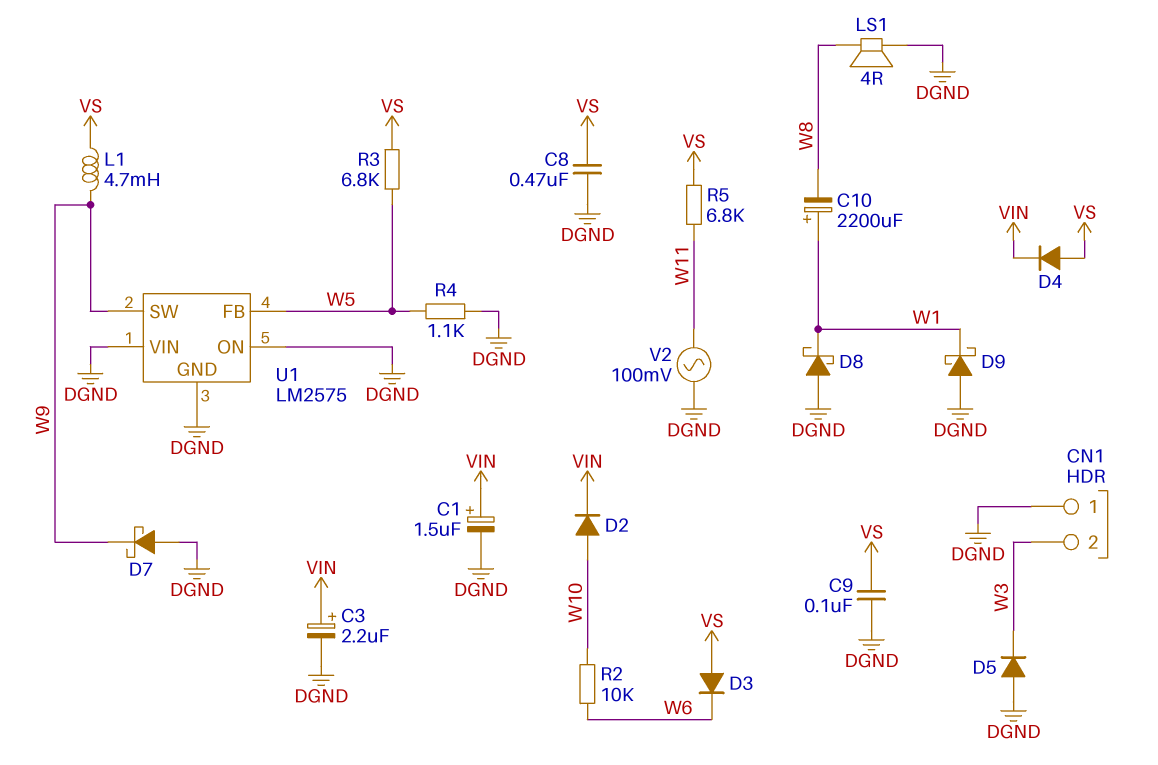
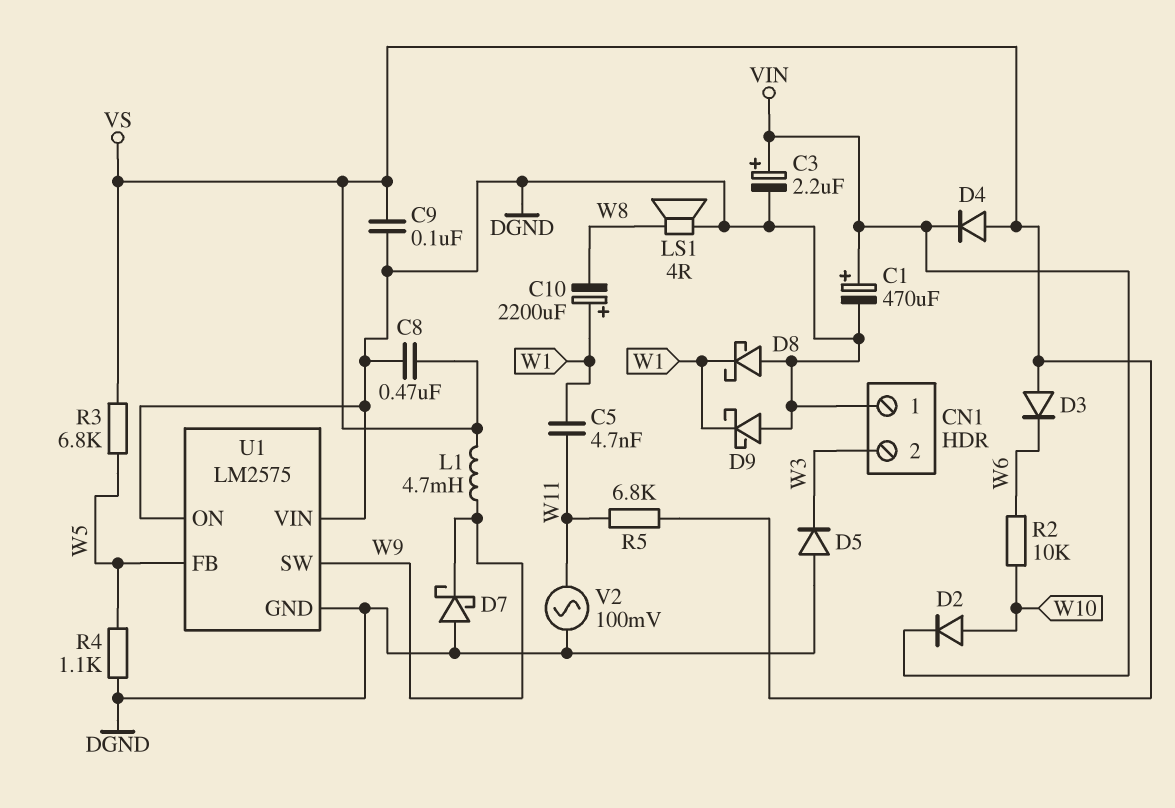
C1: 1.5uF (plus VIN, minus DGND) -> 470uF (plus VIN, minus DGND)
C5: none -> 4.7nF (W1, W11)

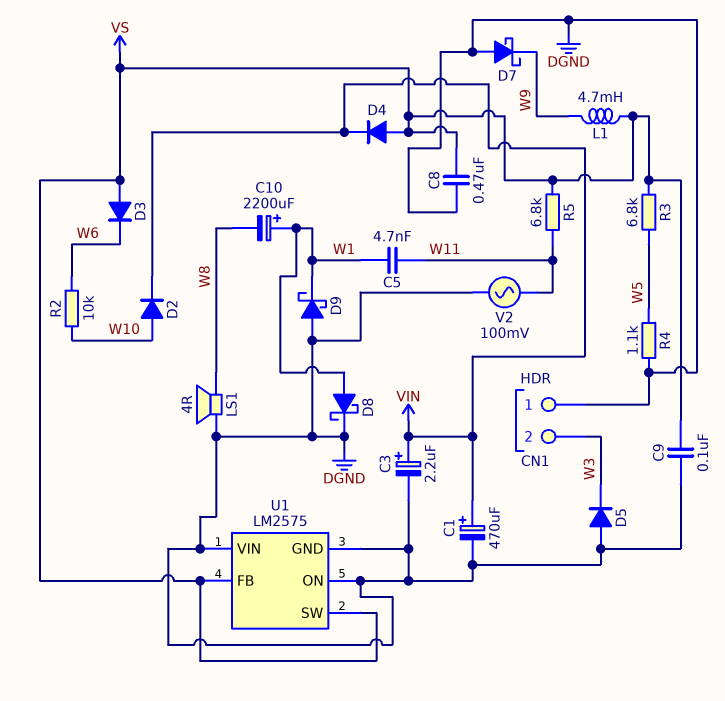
D8: schottky (A DGND, K W1) -> schottky (A W1, K DGND)
U1 pin FB: W5 -> VS
U1 pin SW: W9 -> VS

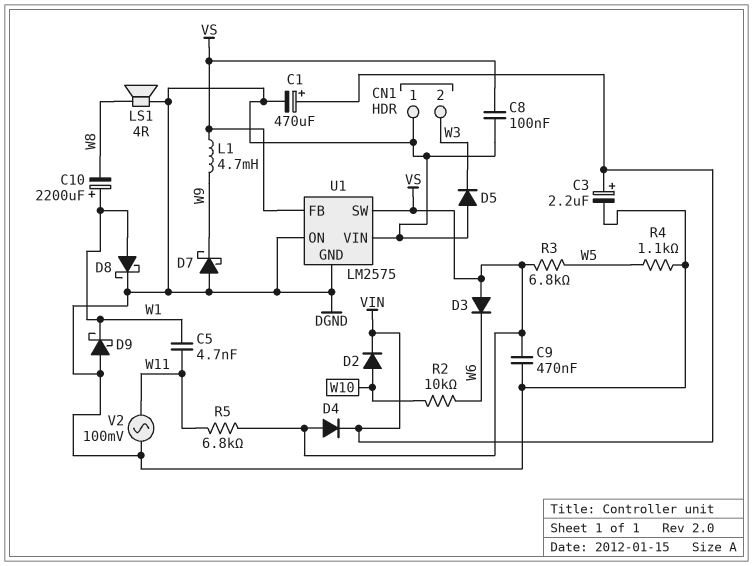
C8: 470nF (DGND, VS) -> 100nF (DGND, VS)
C9: 100nF (DGND, VS) -> 470nF (DGND, VS)

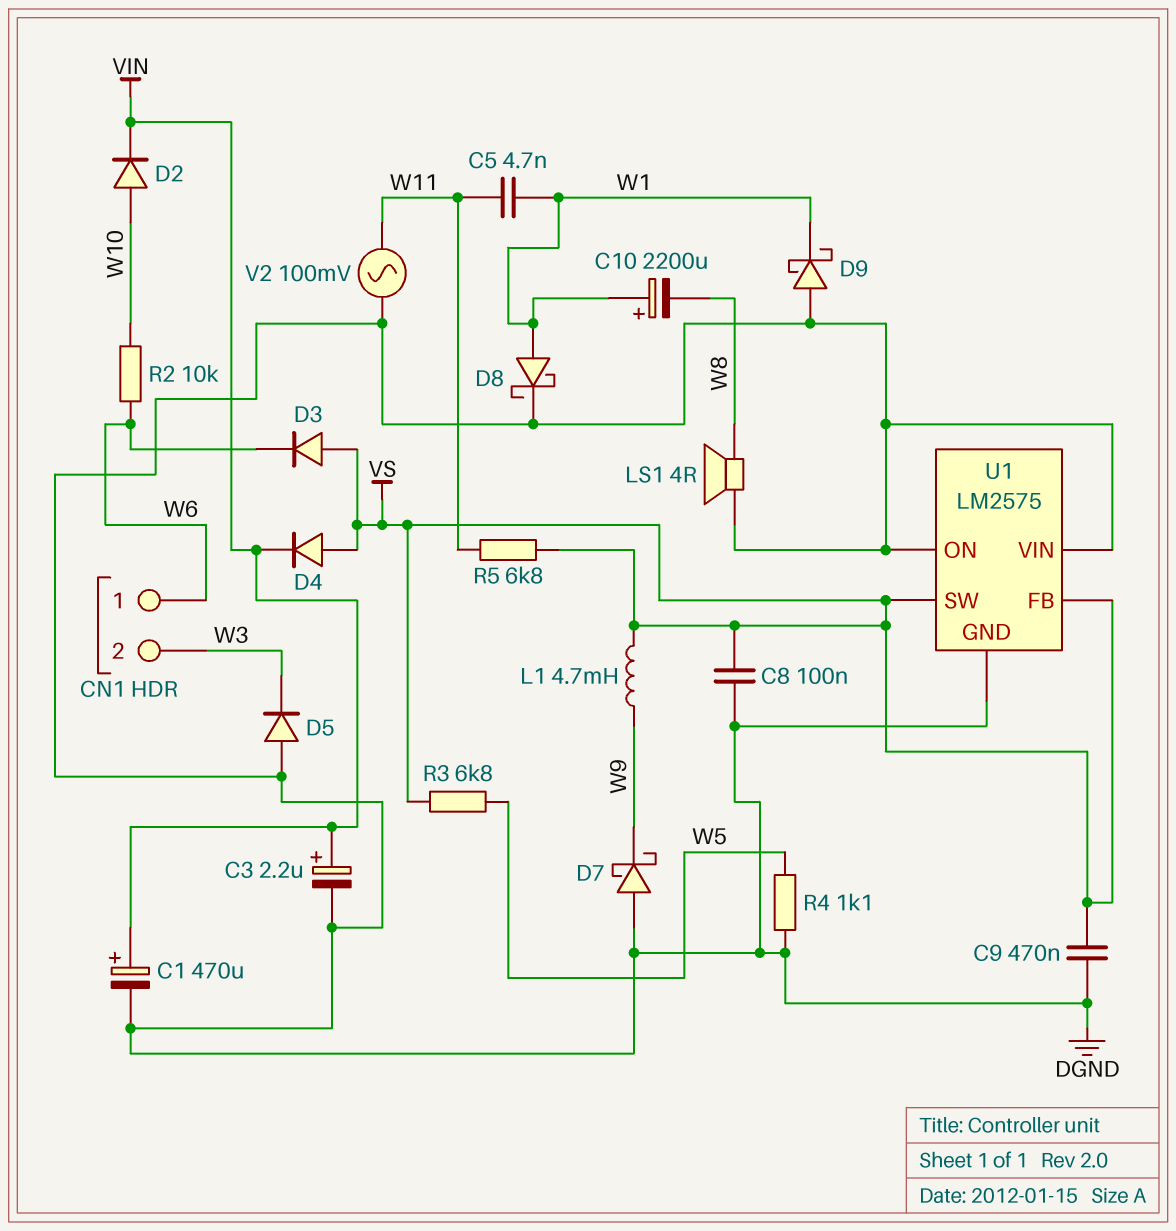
CN1 pin 1: DGND -> W6

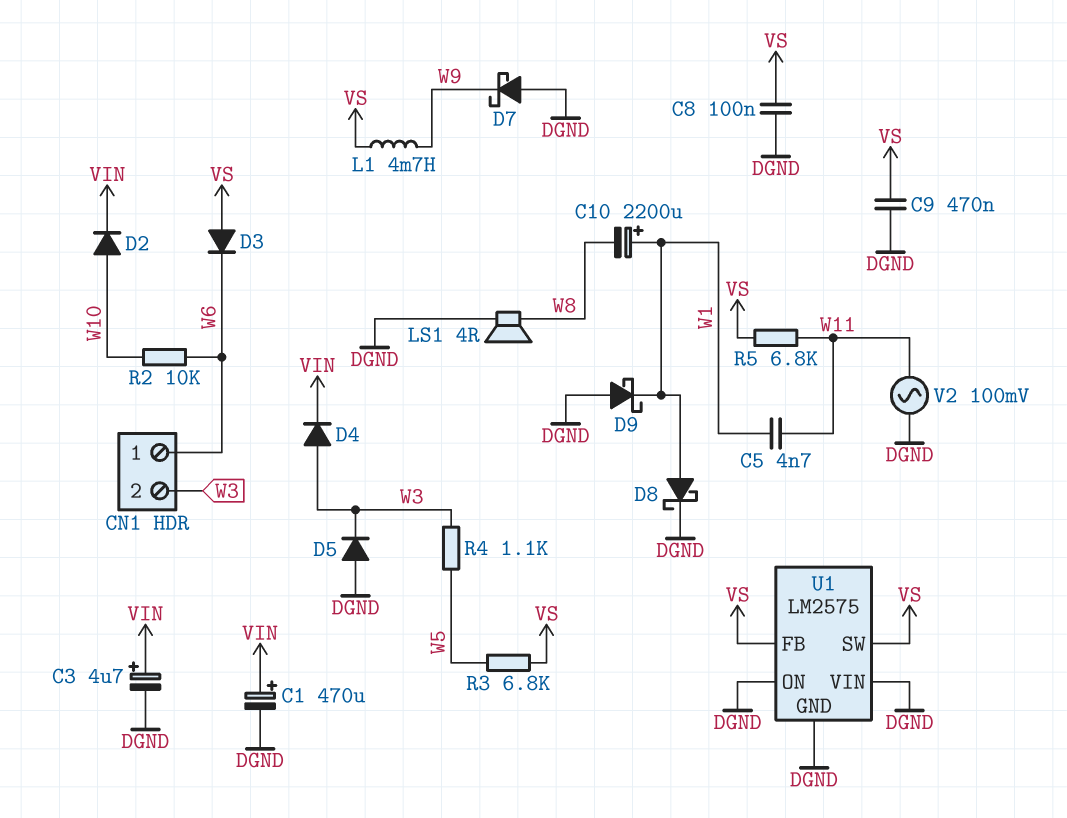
C3: 2.2uF (plus VIN, minus DGND) -> 4.7uF (plus VIN, minus DGND)
D4: diode (A VS, K VIN) -> diode (A W3, K VIN)
R4: 1.1k (DGND, W5) -> 1.1k (W3, W5)

